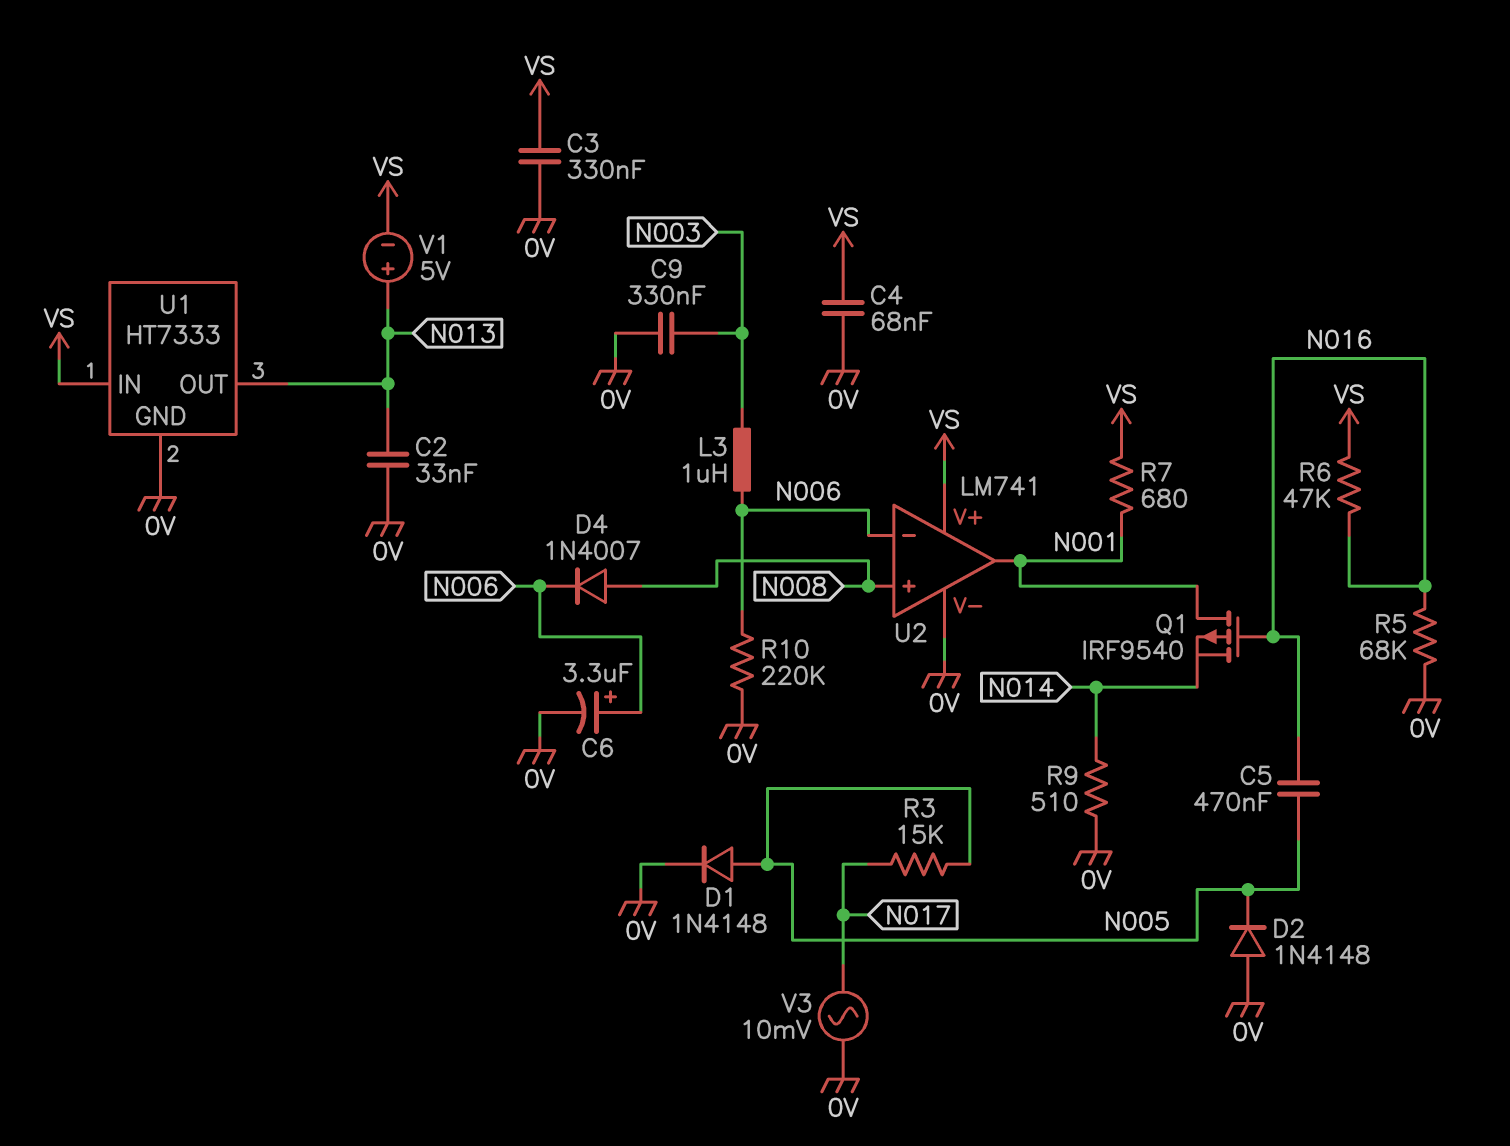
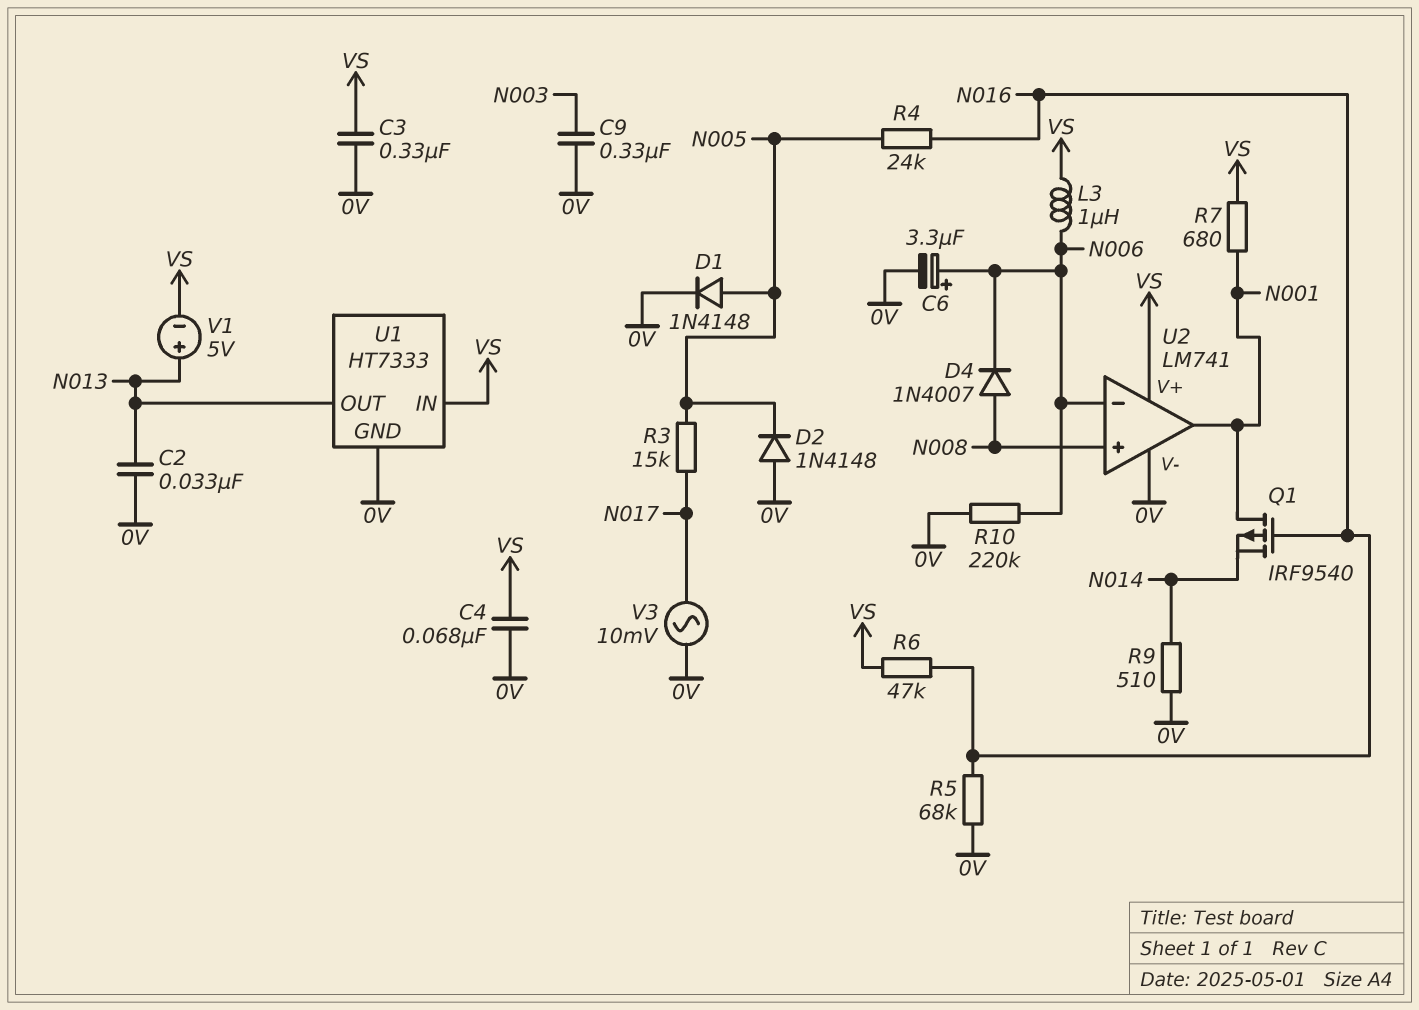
C5: 470nF (N005, N016) -> none
L3: 1uH (N003, N006) -> 1uH (N006, VS)
R4: none -> 24k (N005, N016)

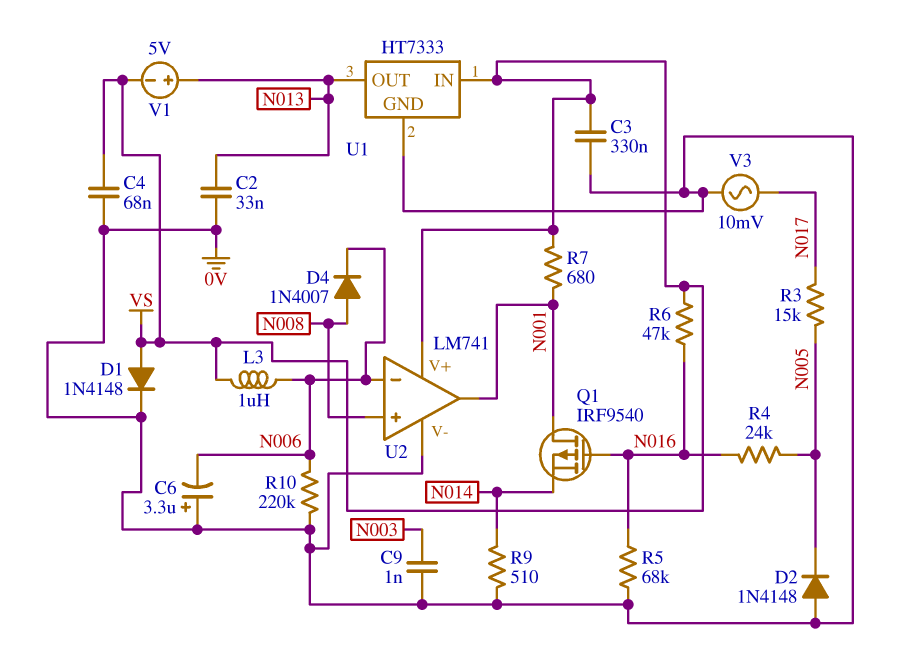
C6: 3.3uF (plus N006, minus 0V) -> 3.3uF (plus 0V, minus N006)
C9: 330nF (0V, N003) -> 1nF (0V, N003)
D1: diode 1N4148 (A N005, K 0V) -> diode 1N4148 (A VS, K 0V)

